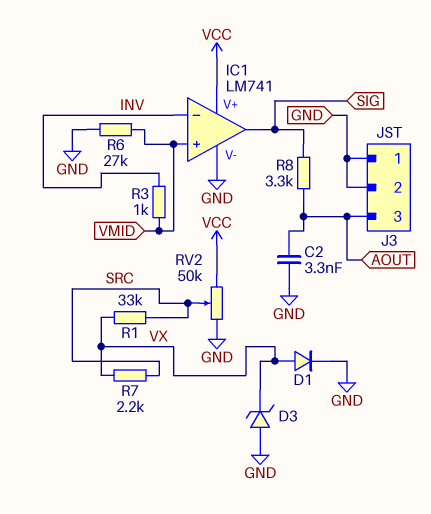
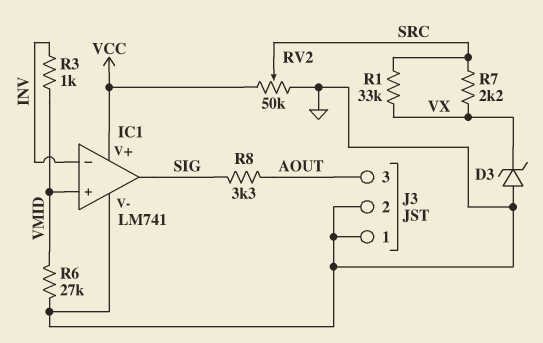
C2: 3.3nF (AOUT, GND) -> none
D1: diode (A VX, K GND) -> none

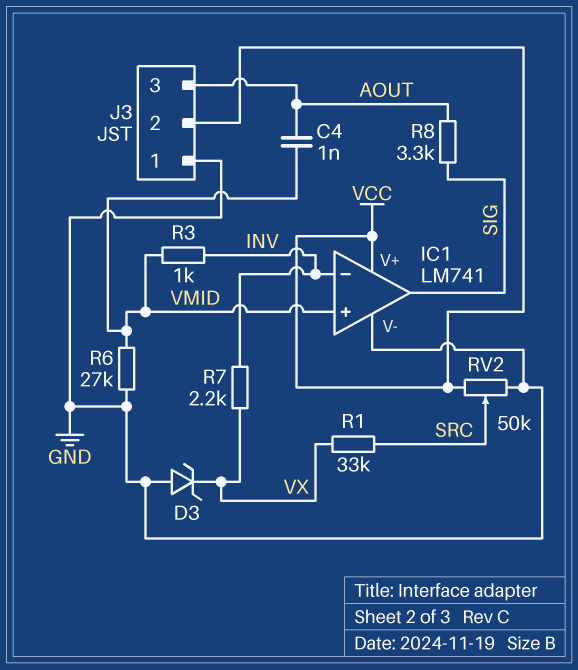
C4: none -> 1nF (AOUT, VMID)
J3 pin 2: GND -> VCC
R7: 2.2k (SRC, VX) -> 2.2k (INV, VX)

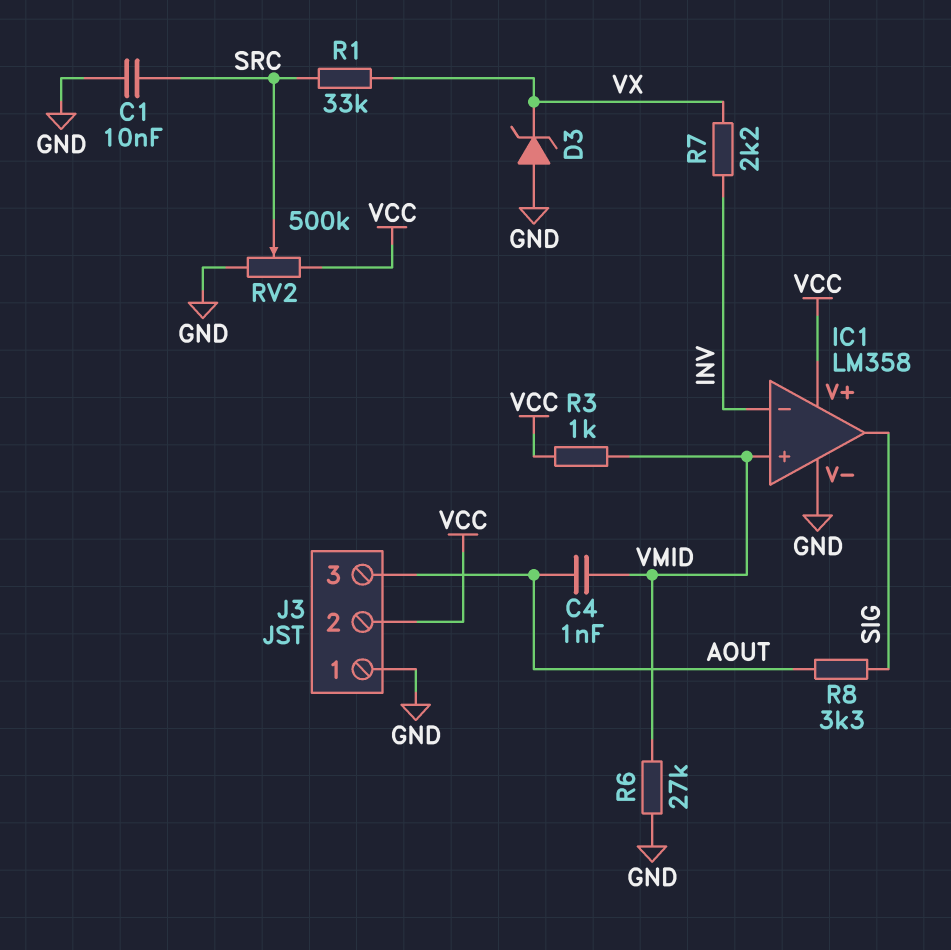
C1: none -> 10nF (GND, SRC)
IC1: LM741 -> LM358
R3: 1k (INV, VMID) -> 1k (VCC, VMID)
RV2: 50k (GND, VCC, wiper SRC) -> 500k (GND, VCC, wiper SRC)

